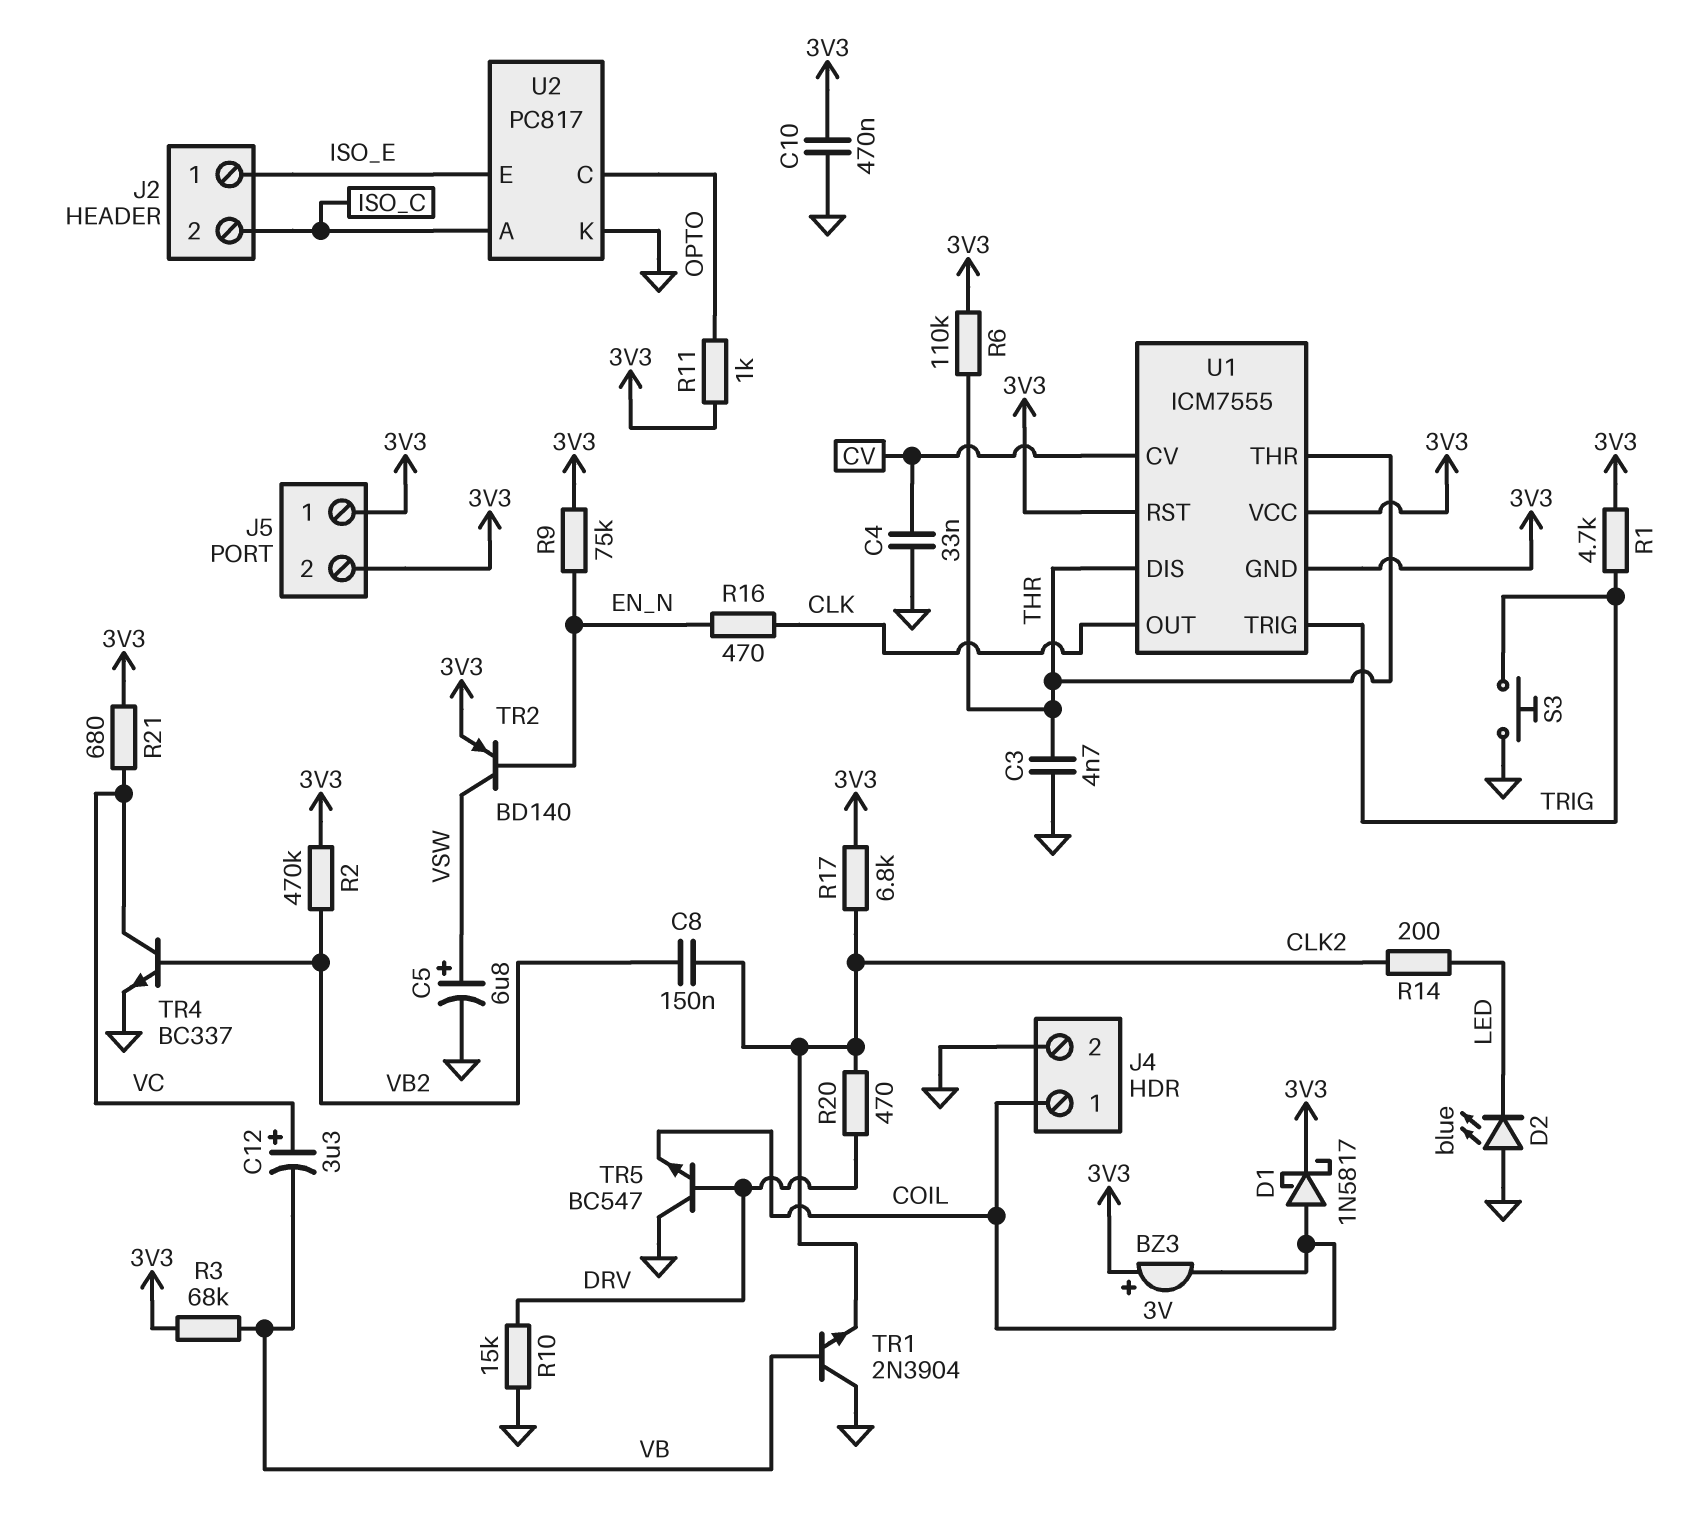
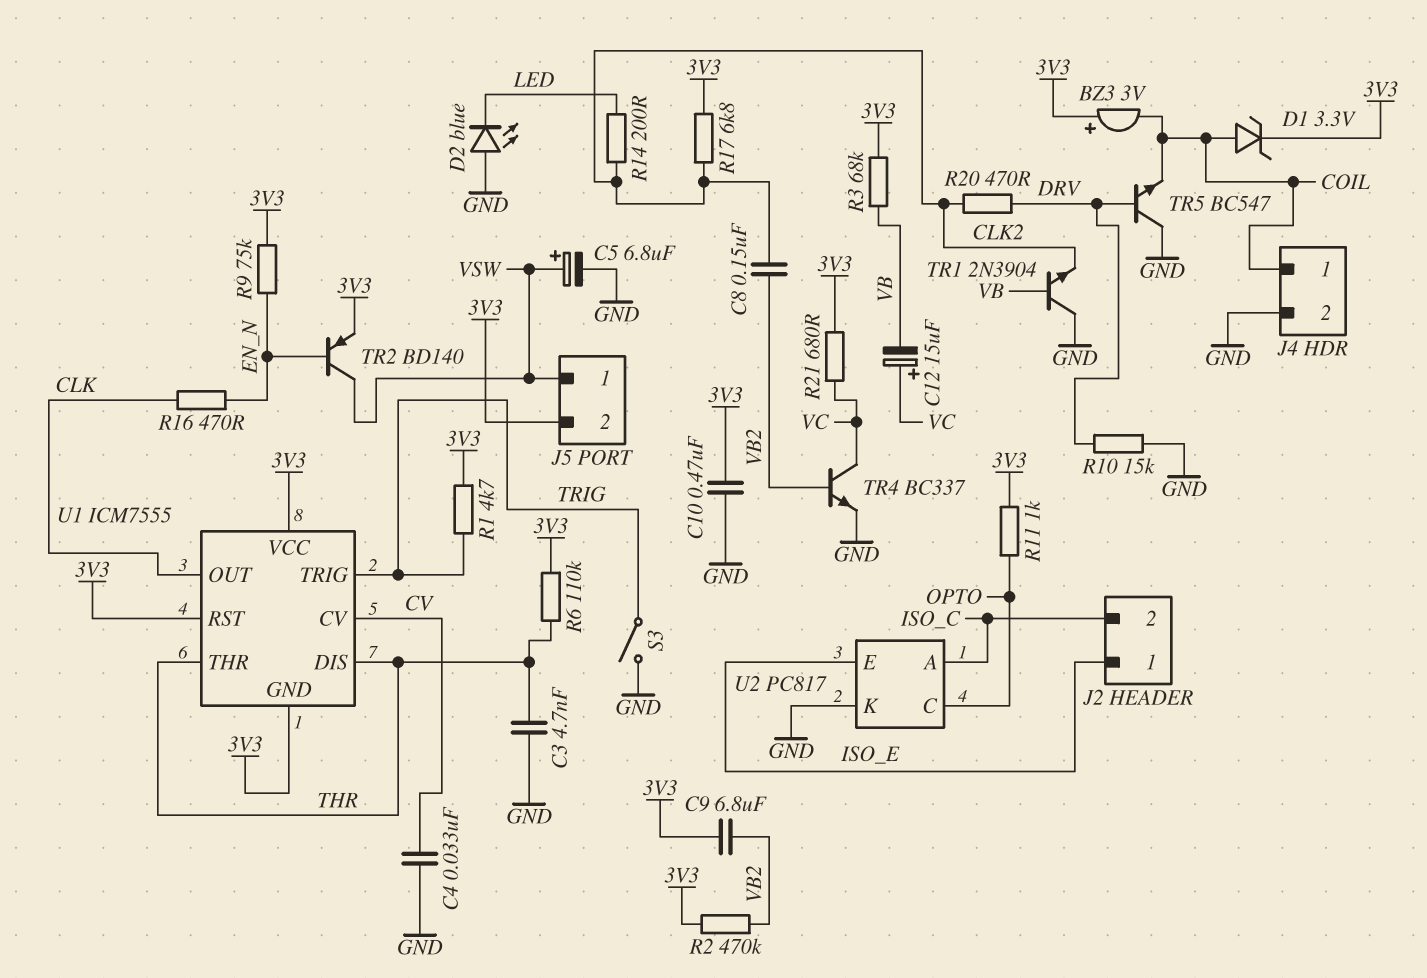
C9: none -> 6.8uF (3V3, VB2)
C12: 3.3uF (plus VC, minus VB) -> 15uF (plus VC, minus VB)
D1: schottky 1N5817 (A COIL, K 3V3) -> zener 3.3V (A COIL, K 3V3)
J5 pin 1: 3V3 -> VSW
S3: button (GND, TRIG) -> switch (GND, TRIG)

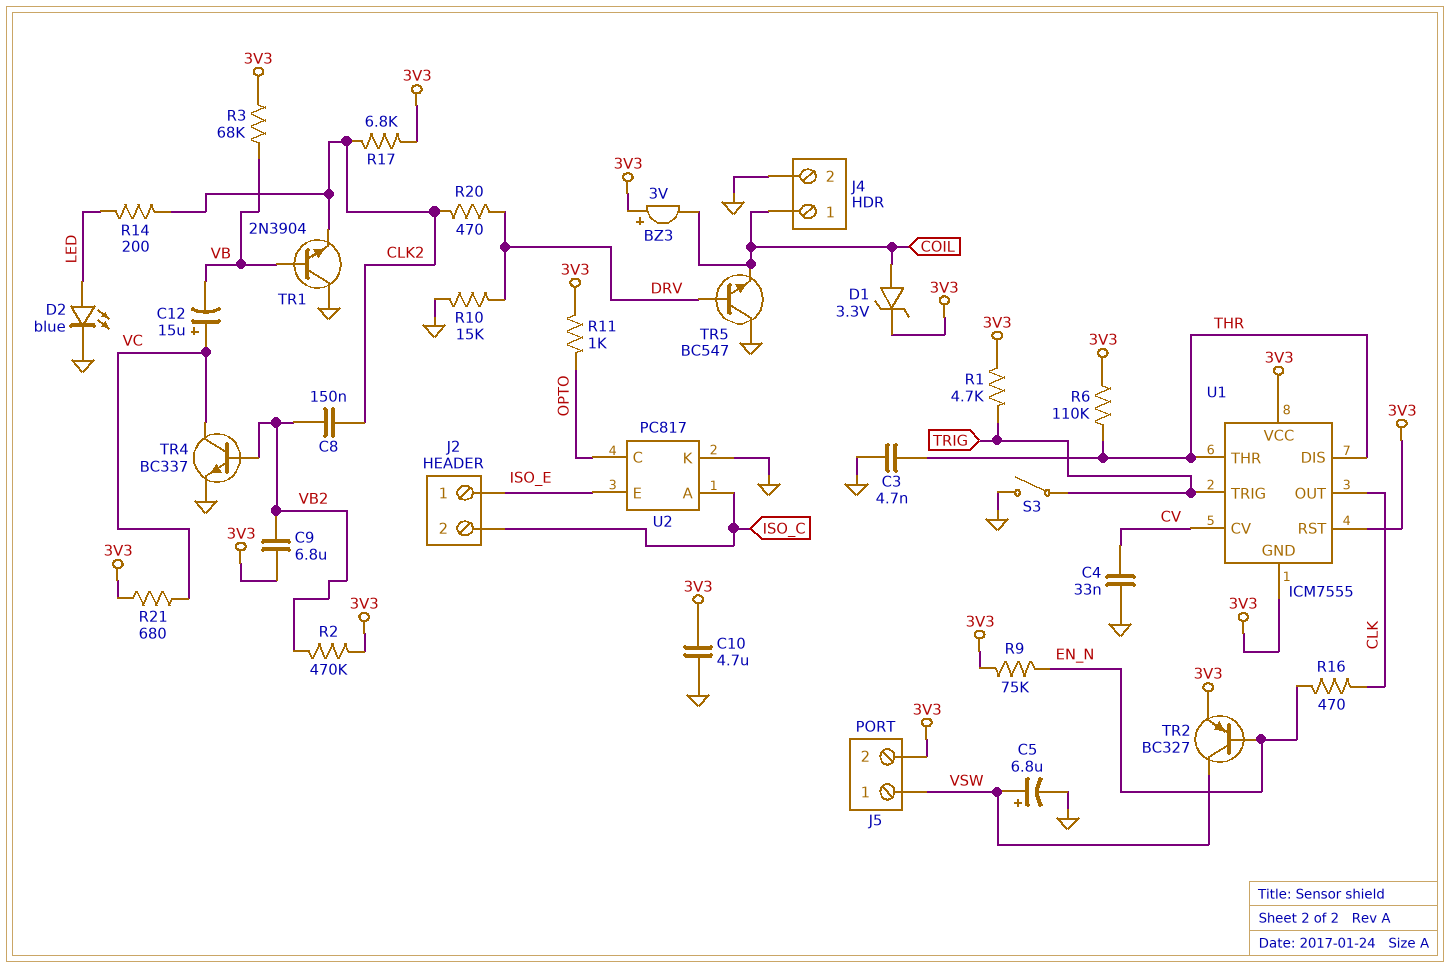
C10: 470nF (3V3, GND) -> 4.7uF (3V3, GND)
D2: LED blue (A GND, K LED) -> LED blue (A LED, K GND)
TR2: PNP BD140 (B EN_N, C VSW, E 3V3) -> PNP BC327 (B EN_N, C VSW, E 3V3)

